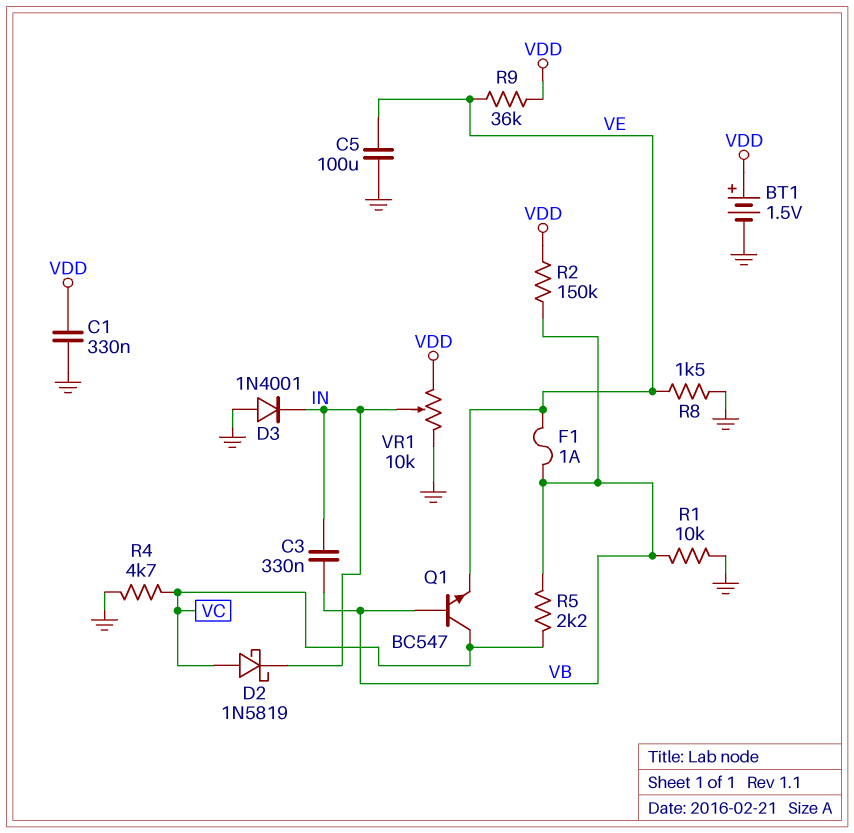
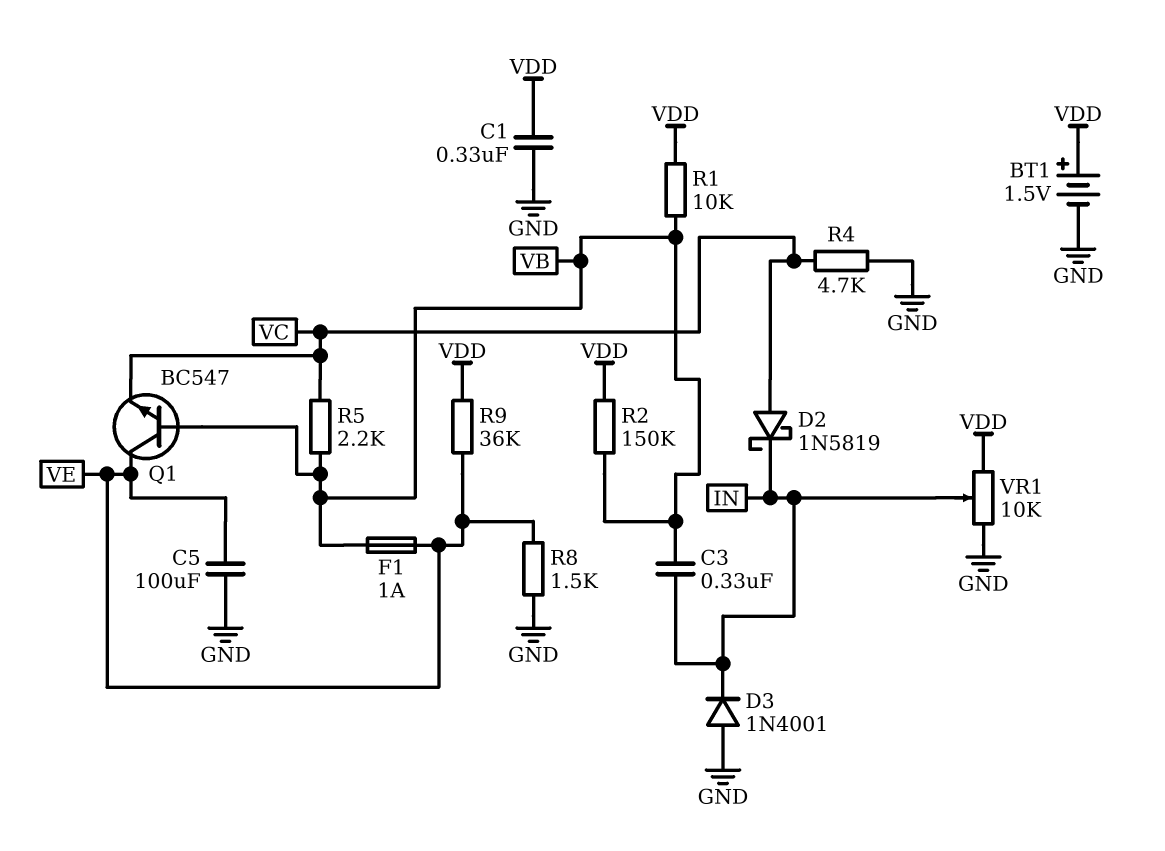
Q1: NPN BC547 (B VB, C VC, E VE) -> NPN BC547 (B VB, C VE, E VC)
R1: 10k (GND, VB) -> 10k (VB, VDD)

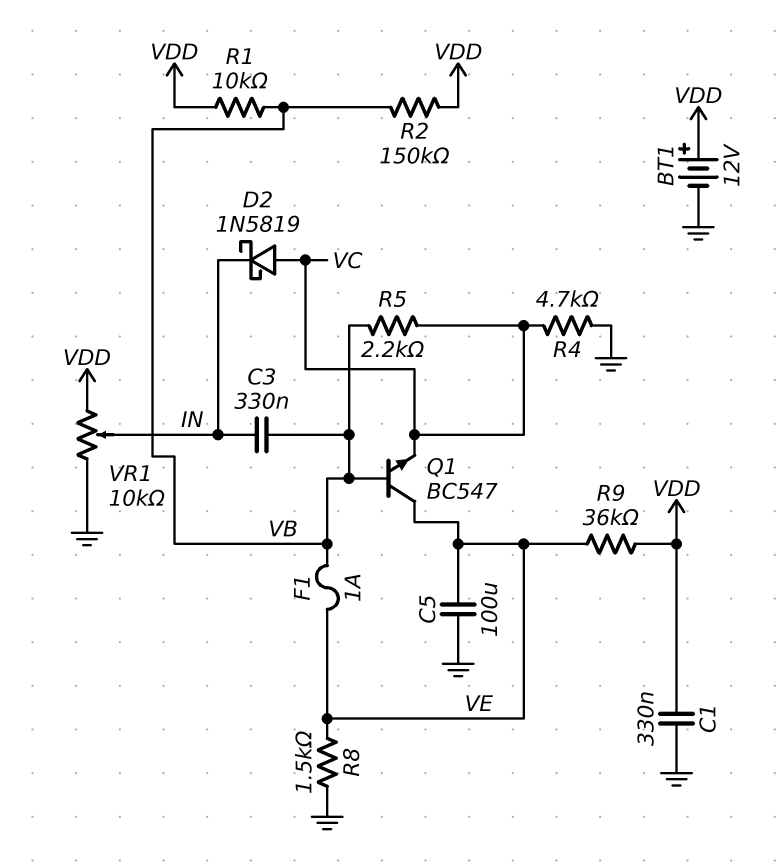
BT1: 1.5V (plus VDD, minus GND) -> 12V (plus VDD, minus GND)
D3: diode 1N4001 (A GND, K IN) -> none

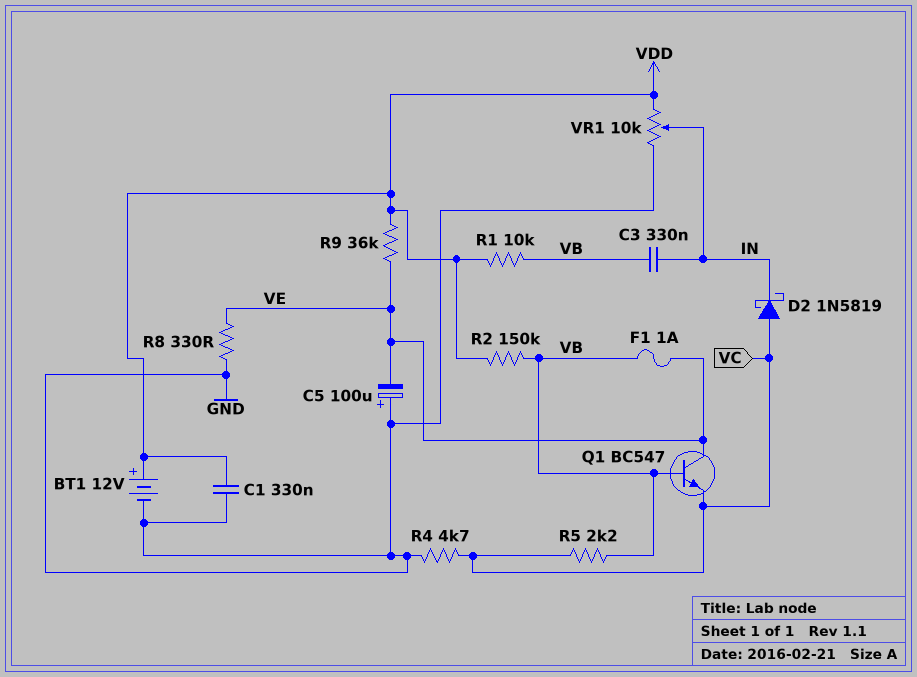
C5: 100uF (GND, VE) -> 100uF (plus GND, minus VE)
R8: 1.5k (GND, VE) -> 330 (GND, VE)

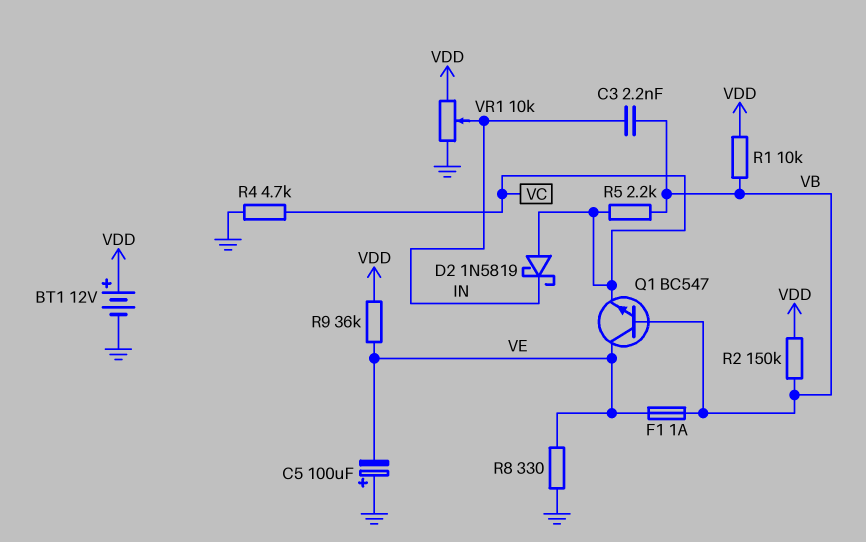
C1: 330nF (GND, VDD) -> none
C3: 330nF (IN, VB) -> 2.2nF (IN, VB)

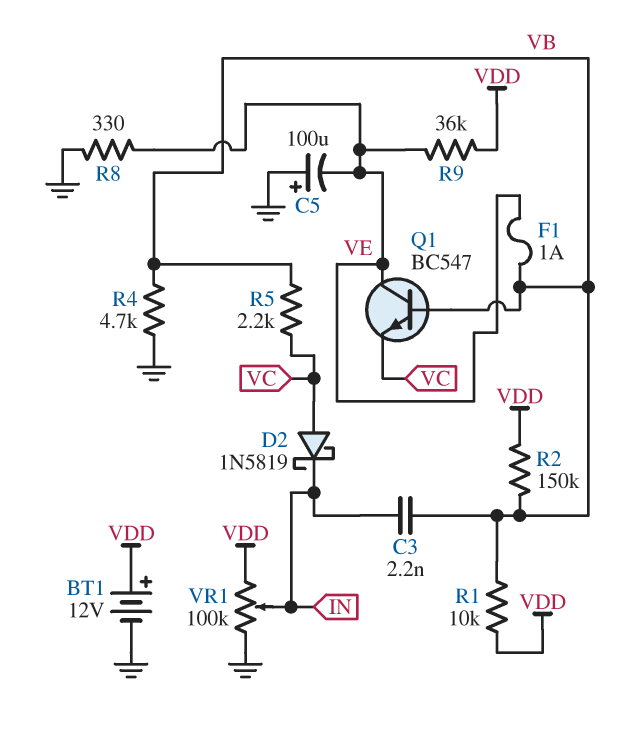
R4: 4.7k (GND, VC) -> 4.7k (GND, VB)
VR1: 10k (GND, VDD, wiper IN) -> 100k (GND, VDD, wiper IN)

